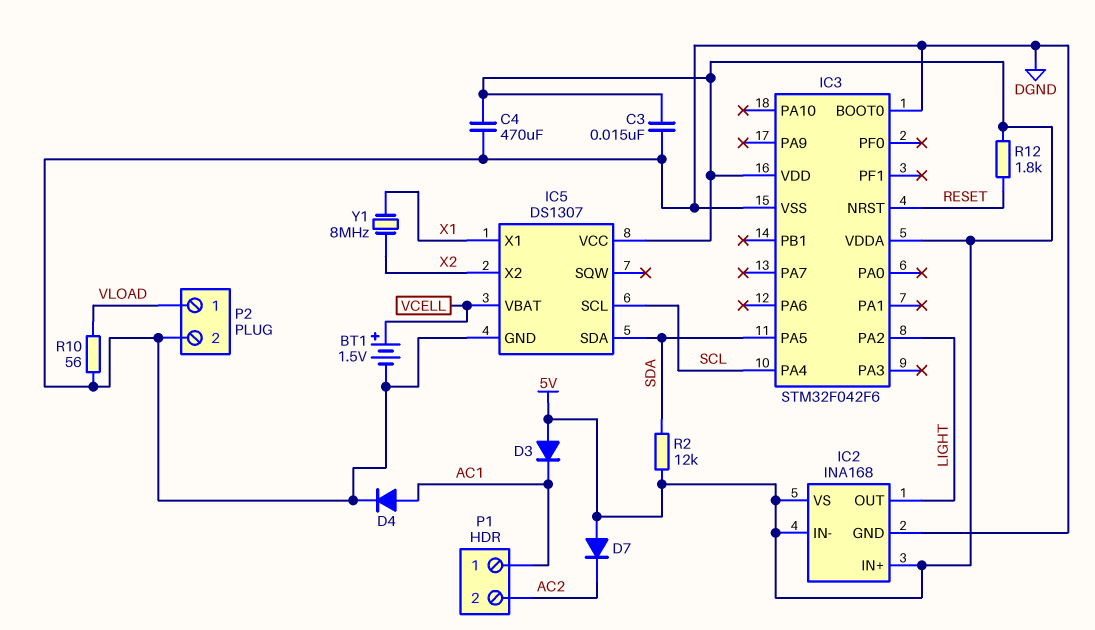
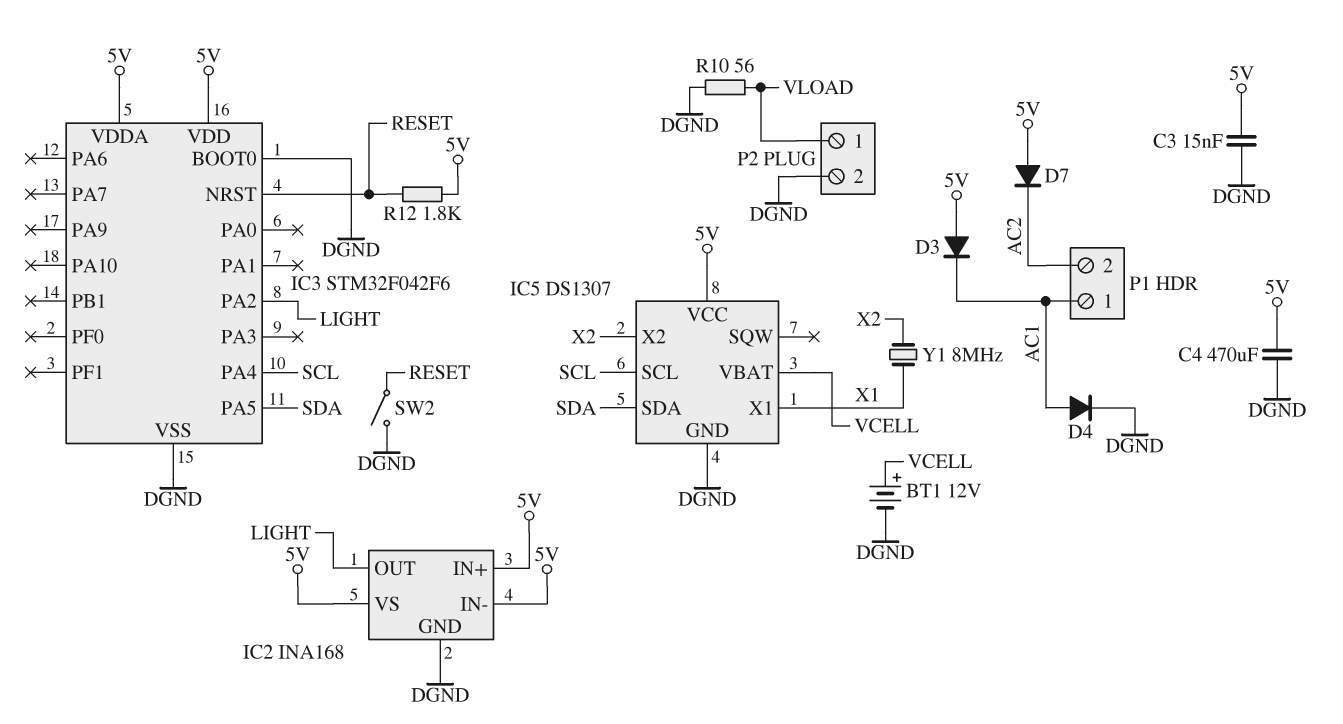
BT1: 1.5V (plus VCELL, minus DGND) -> 12V (plus VCELL, minus DGND)
R2: 12k (5V, SDA) -> none
SW2: none -> switch (DGND, RESET)

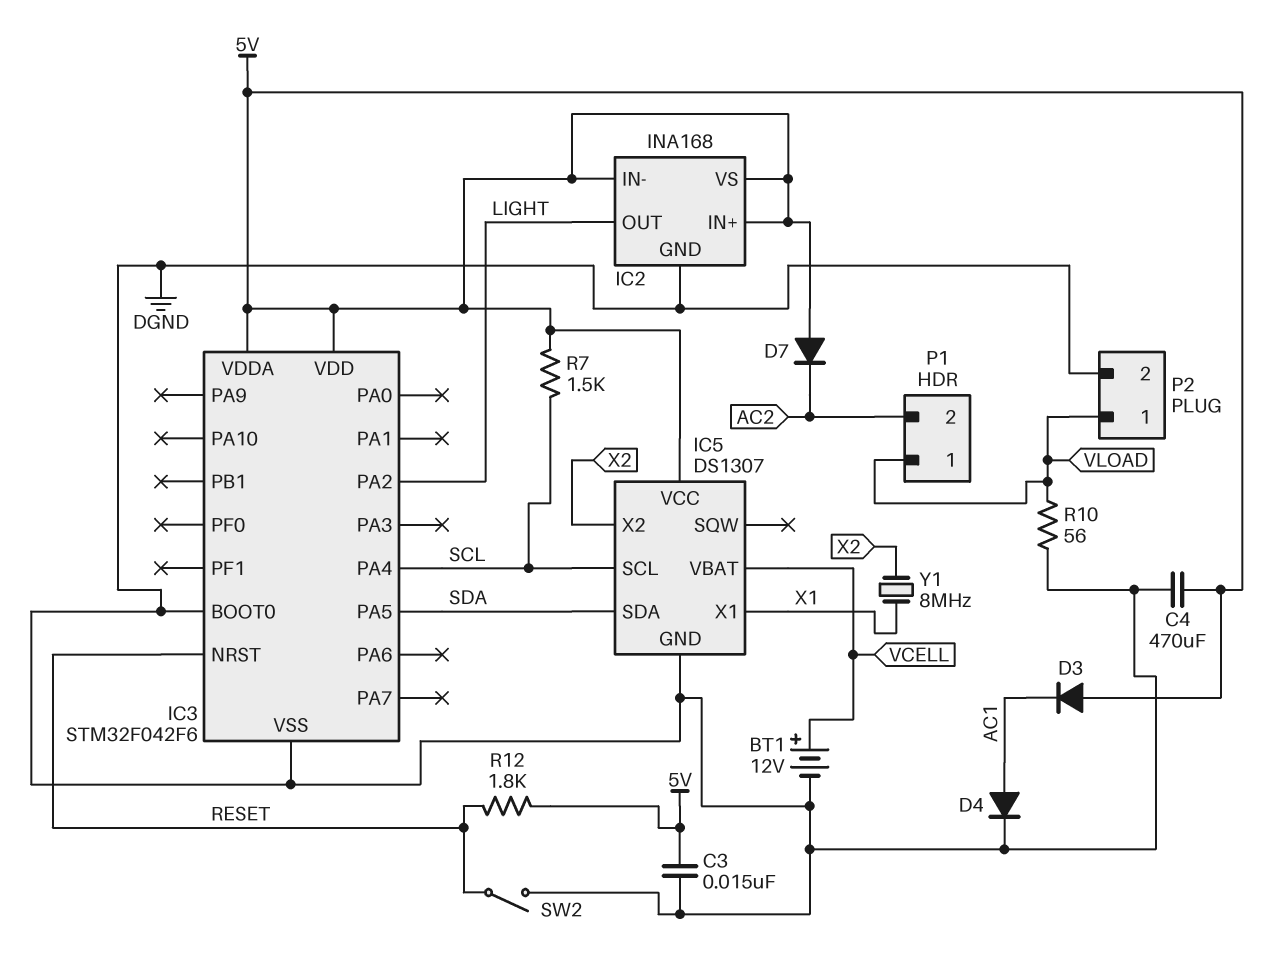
P1 pin 1: AC1 -> VLOAD
R7: none -> 1.5k (5V, SCL)

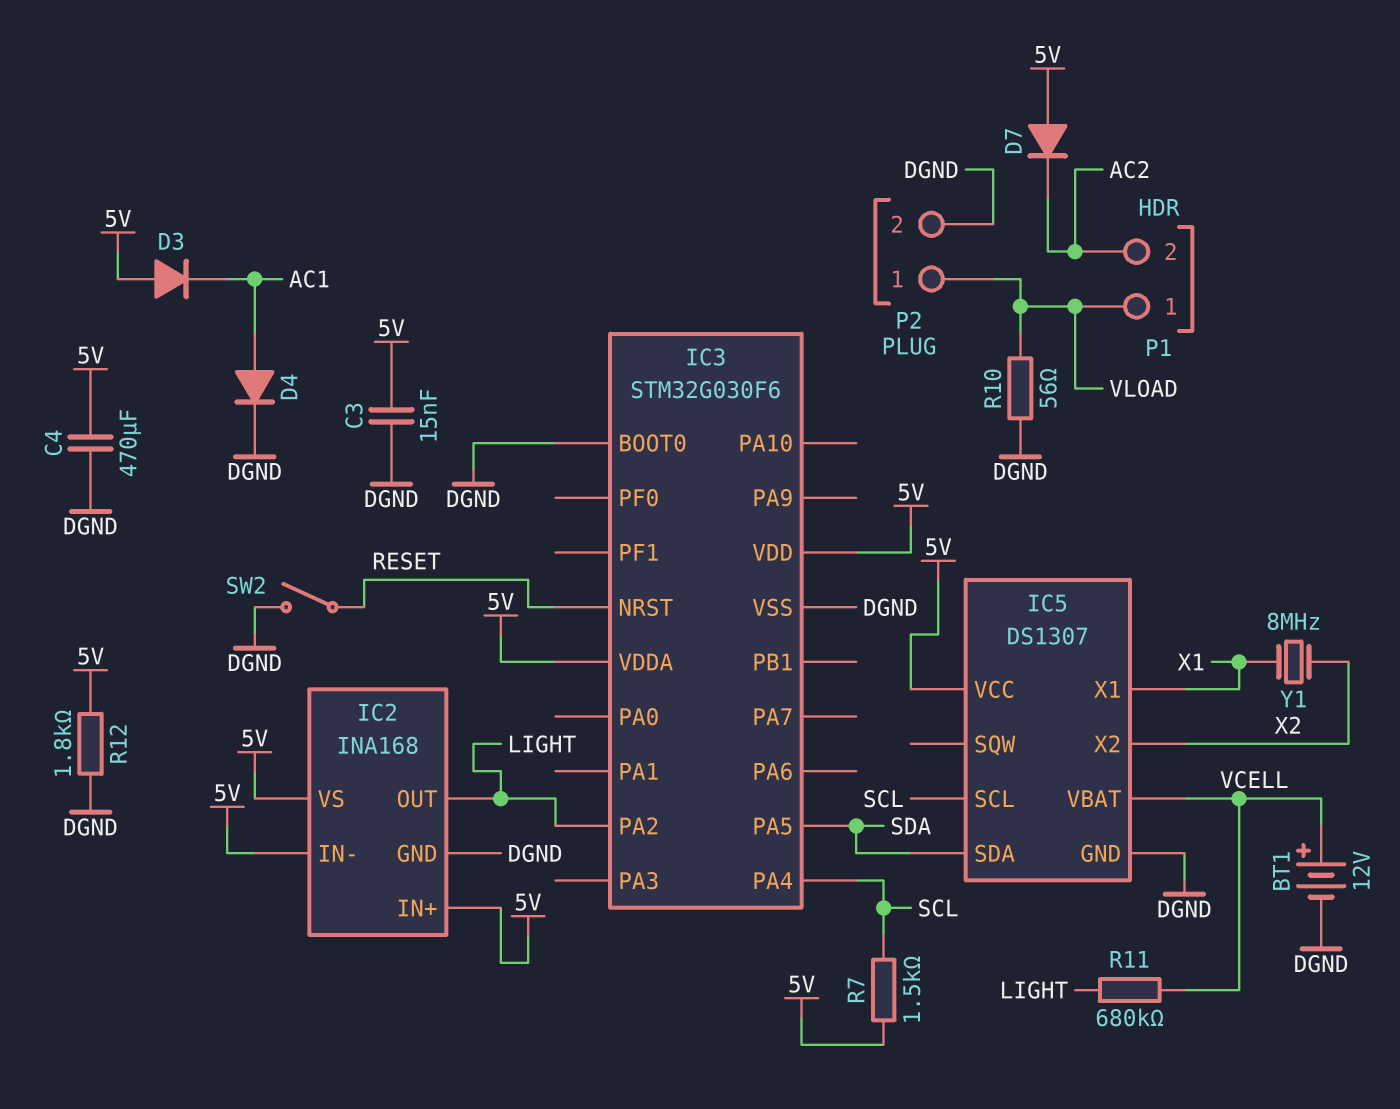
IC3: STM32F042F6 -> STM32G030F6
R11: none -> 680k (LIGHT, VCELL)
R12: 1.8k (5V, RESET) -> 1.8k (5V, DGND)

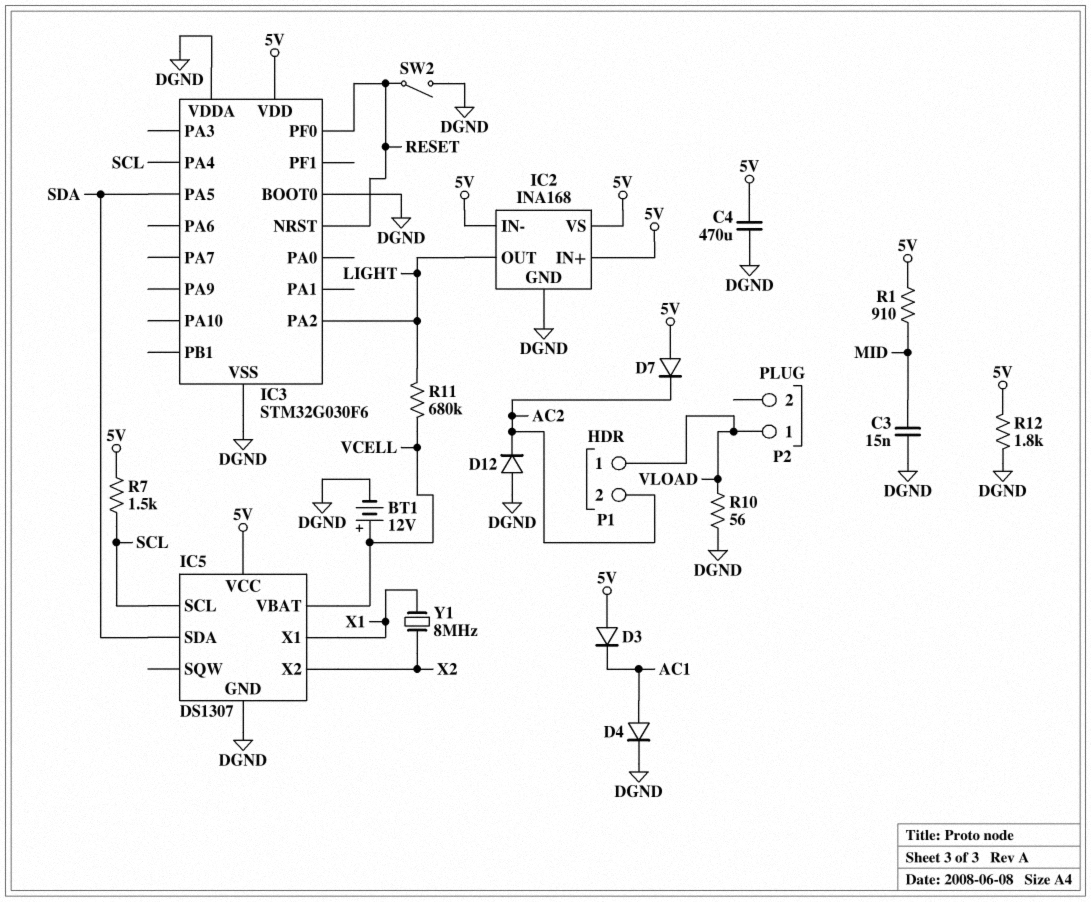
C3: 15nF (5V, DGND) -> 15nF (DGND, MID)
D12: none -> diode (A DGND, K AC2)
IC3 pin PF0: none -> RESET
IC3 pin VDDA: 5V -> DGND
P2 pin 2: DGND -> none
R1: none -> 910 (5V, MID)

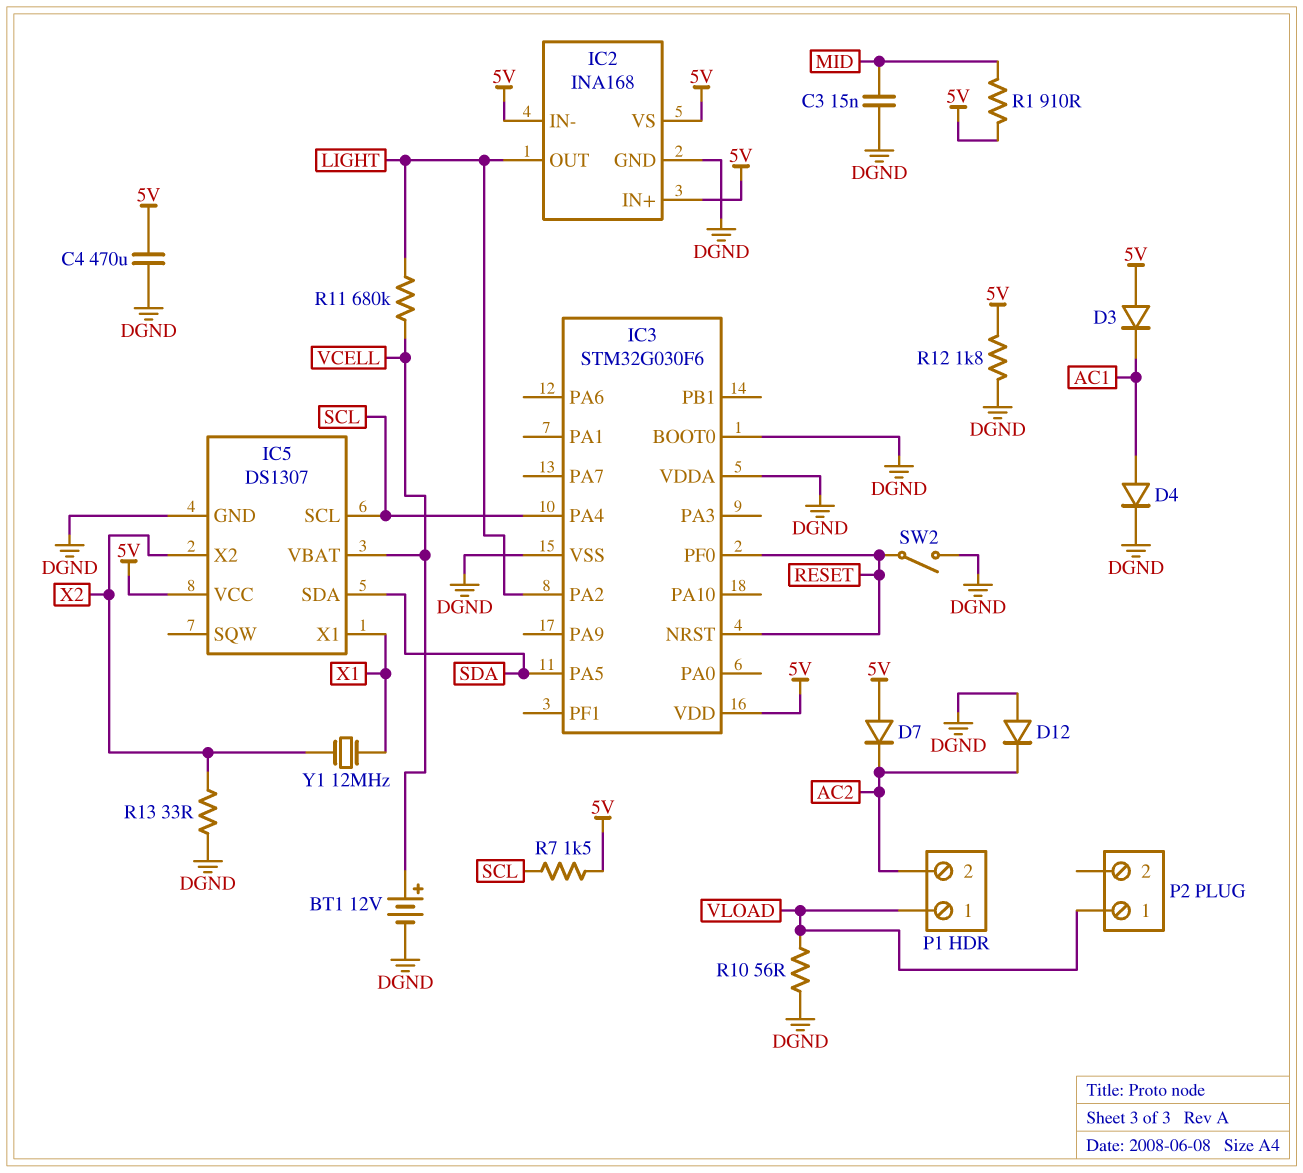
R13: none -> 33 (DGND, X2)
Y1: 8MHz (X1, X2) -> 12MHz (X1, X2)

